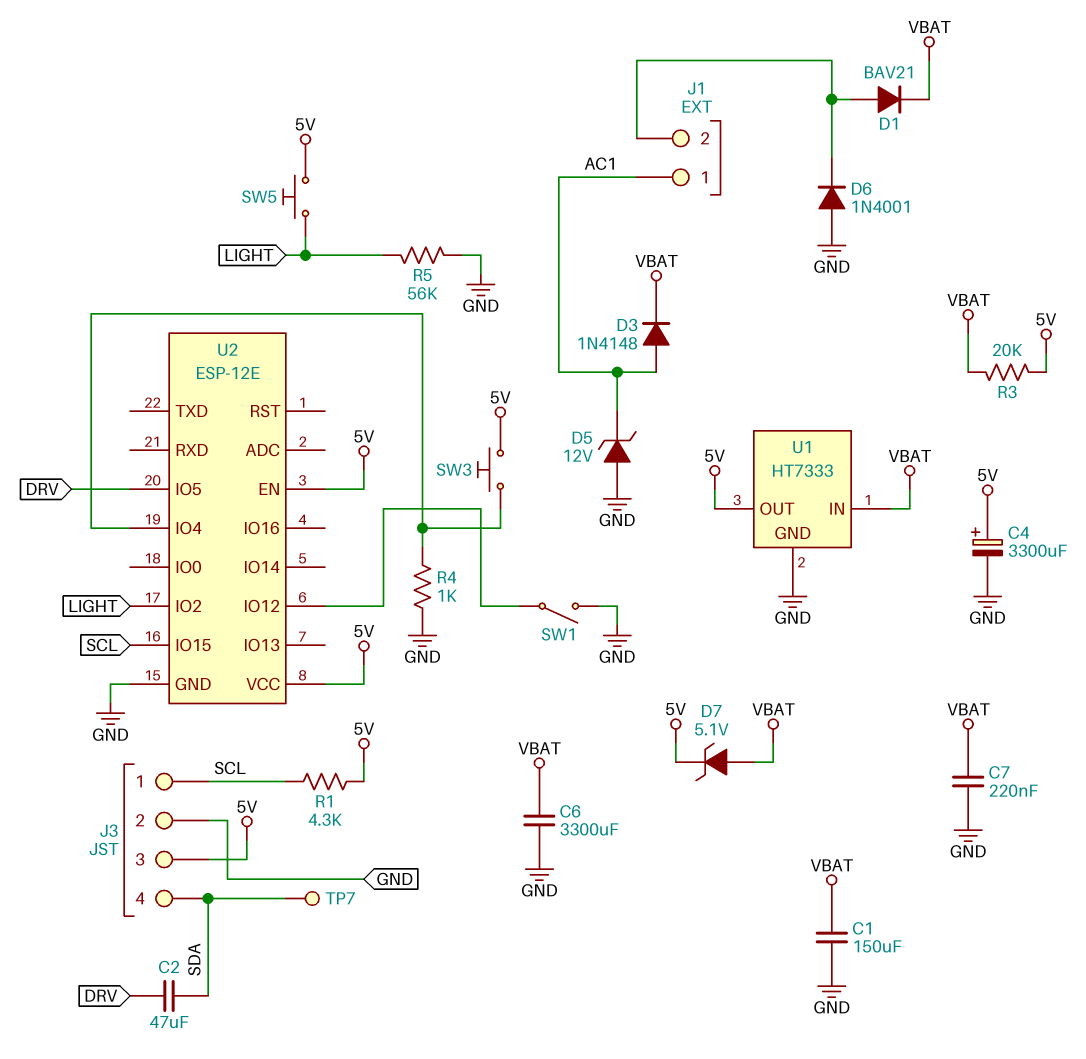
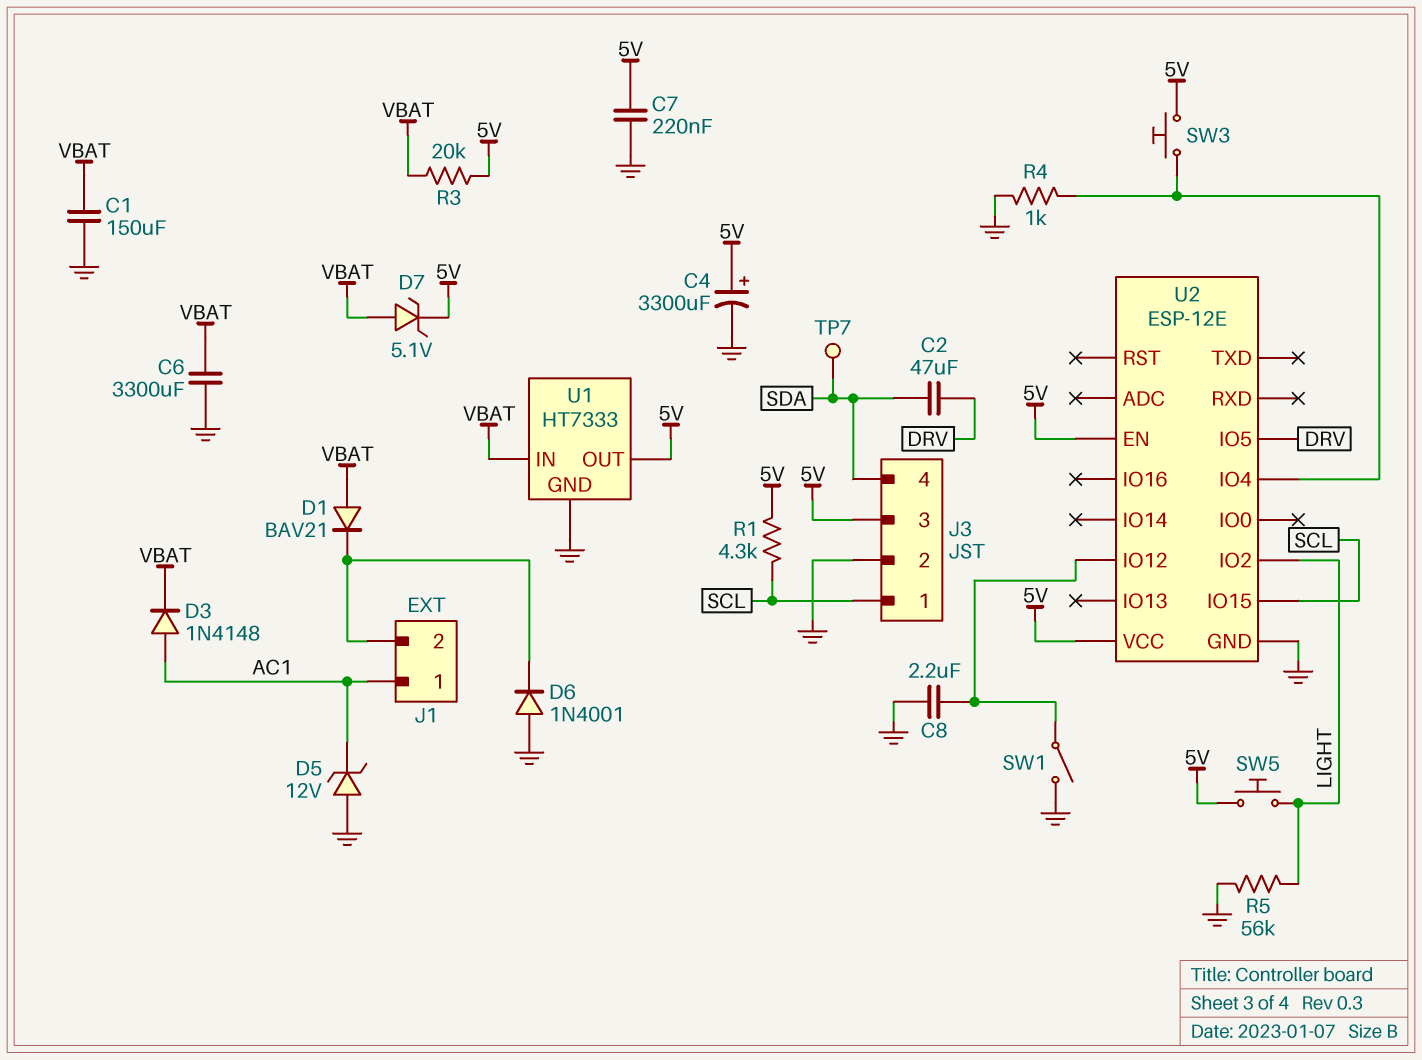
C7: 220nF (GND, VBAT) -> 220nF (5V, GND)
C8: none -> 2.2uF (GND, U2/IO12)
D1: diode BAV21 (A J1/2, K VBAT) -> diode BAV21 (A VBAT, K J1/2)

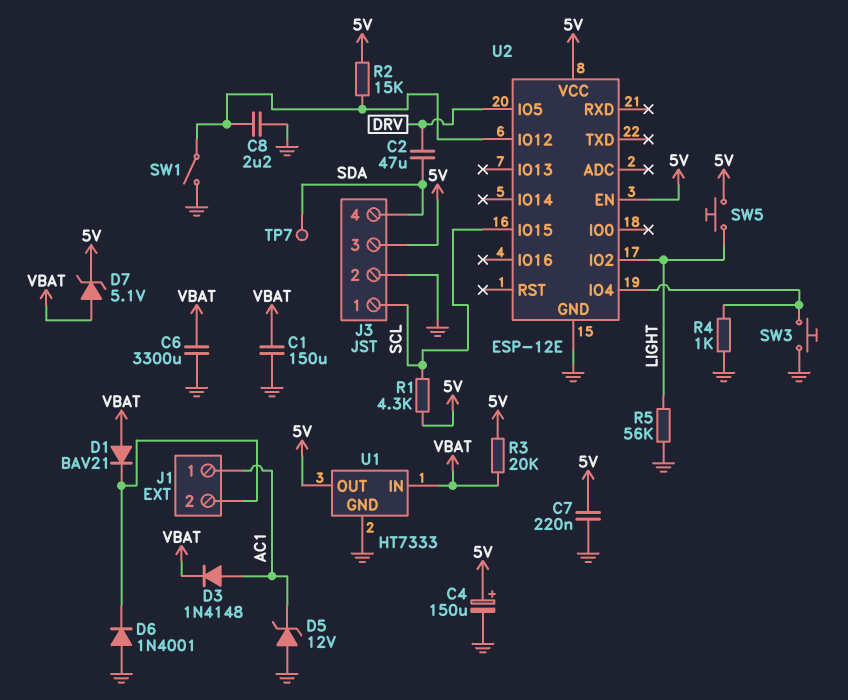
C4: 3300uF (plus 5V, minus GND) -> 150uF (plus 5V, minus GND)
R2: none -> 15k (5V, U2/IO12)
SW3: button (5V, U2/IO4) -> button (GND, U2/IO4)

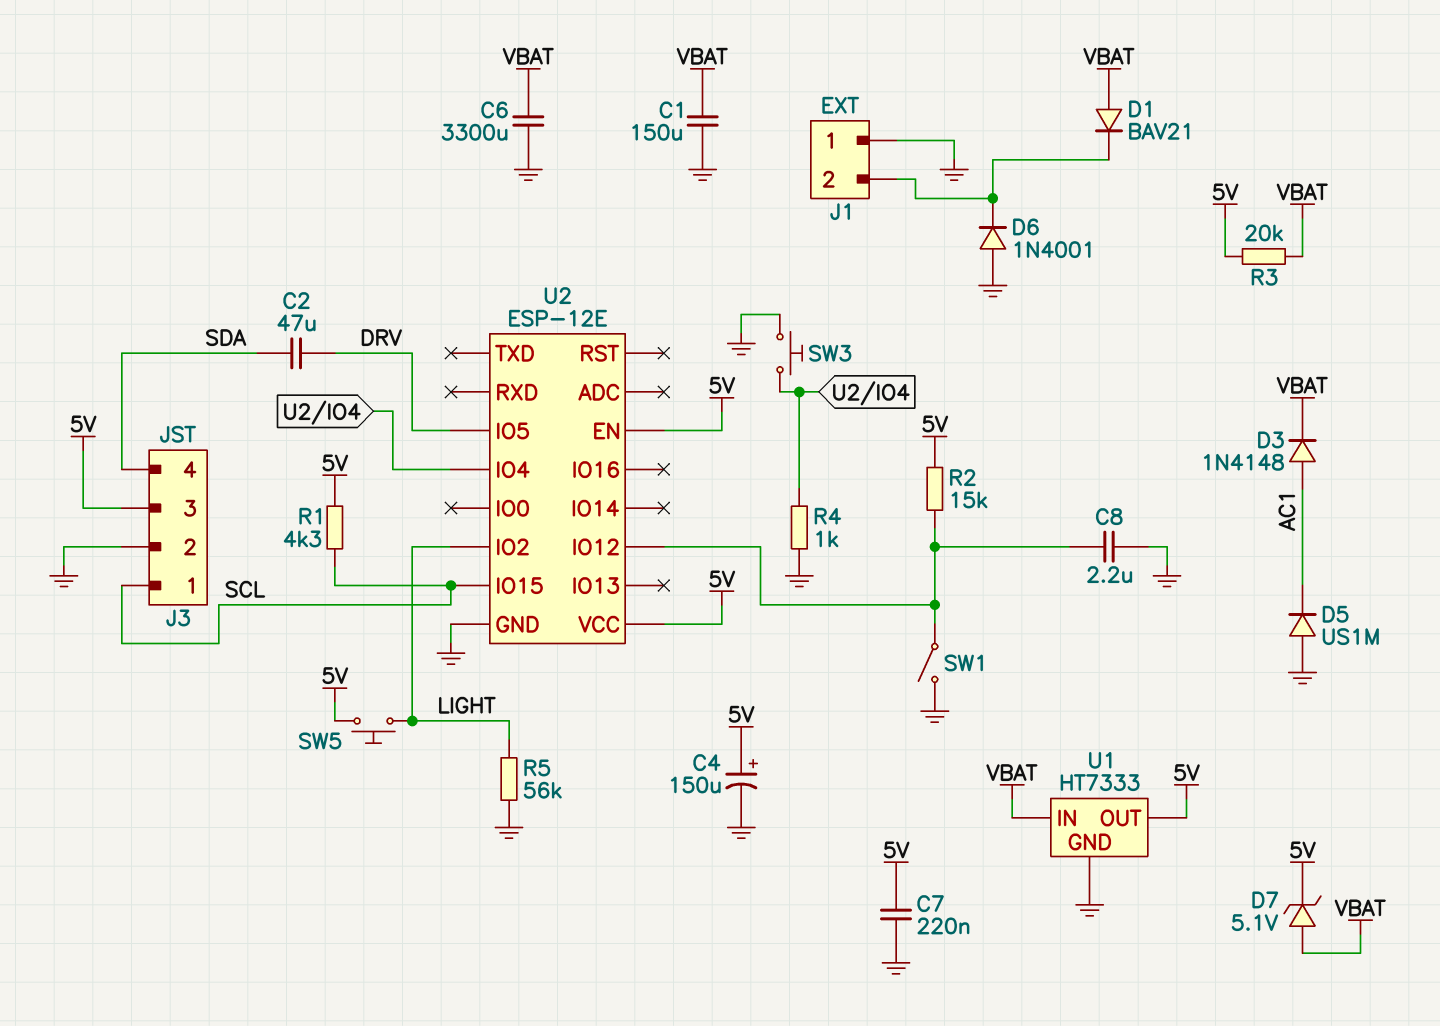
D5: zener 12V (A GND, K AC1) -> diode US1M (A GND, K AC1)
J1 pin 1: AC1 -> GND
TP7: test point (SDA) -> none

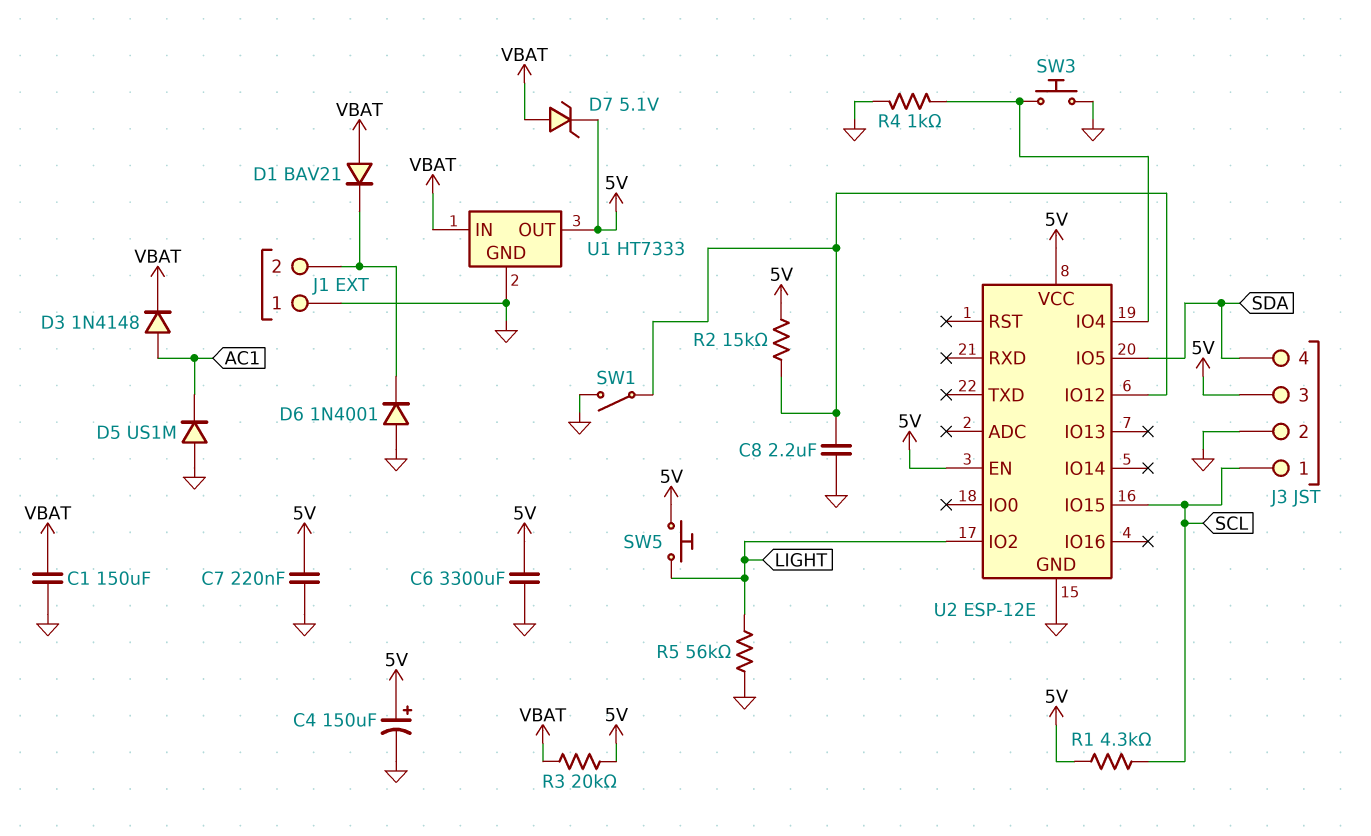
C2: 47uF (DRV, SDA) -> none
C6: 3300uF (GND, VBAT) -> 3300uF (5V, GND)
U2 pin IO5: DRV -> SDA

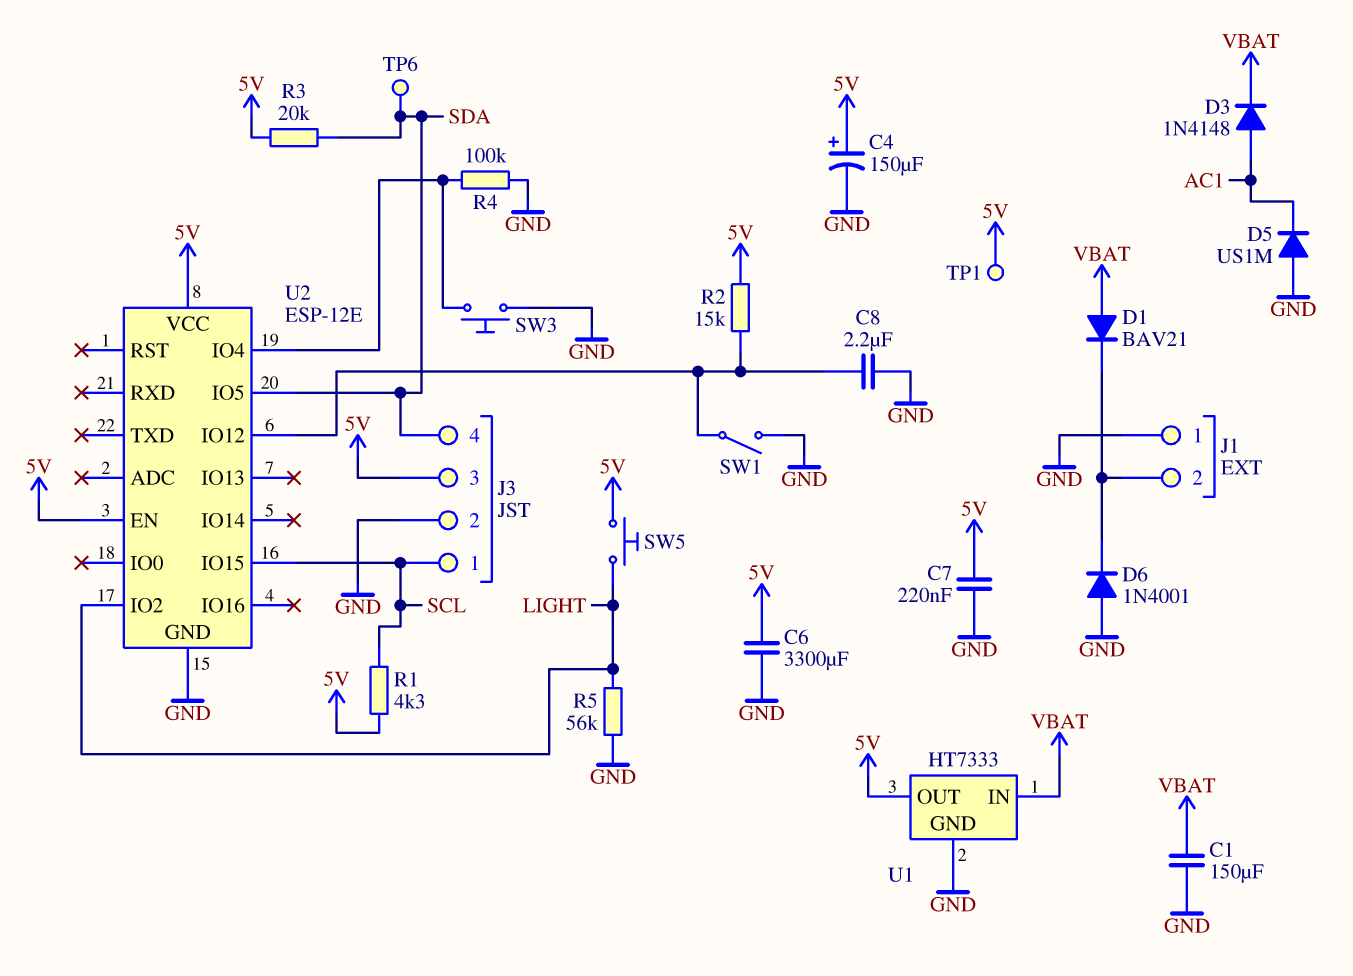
D7: zener 5.1V (A VBAT, K 5V) -> none
R3: 20k (5V, VBAT) -> 20k (5V, SDA)
R4: 1k (GND, U2/IO4) -> 100k (GND, U2/IO4)
TP1: none -> test point (5V)
TP6: none -> test point (SDA)

